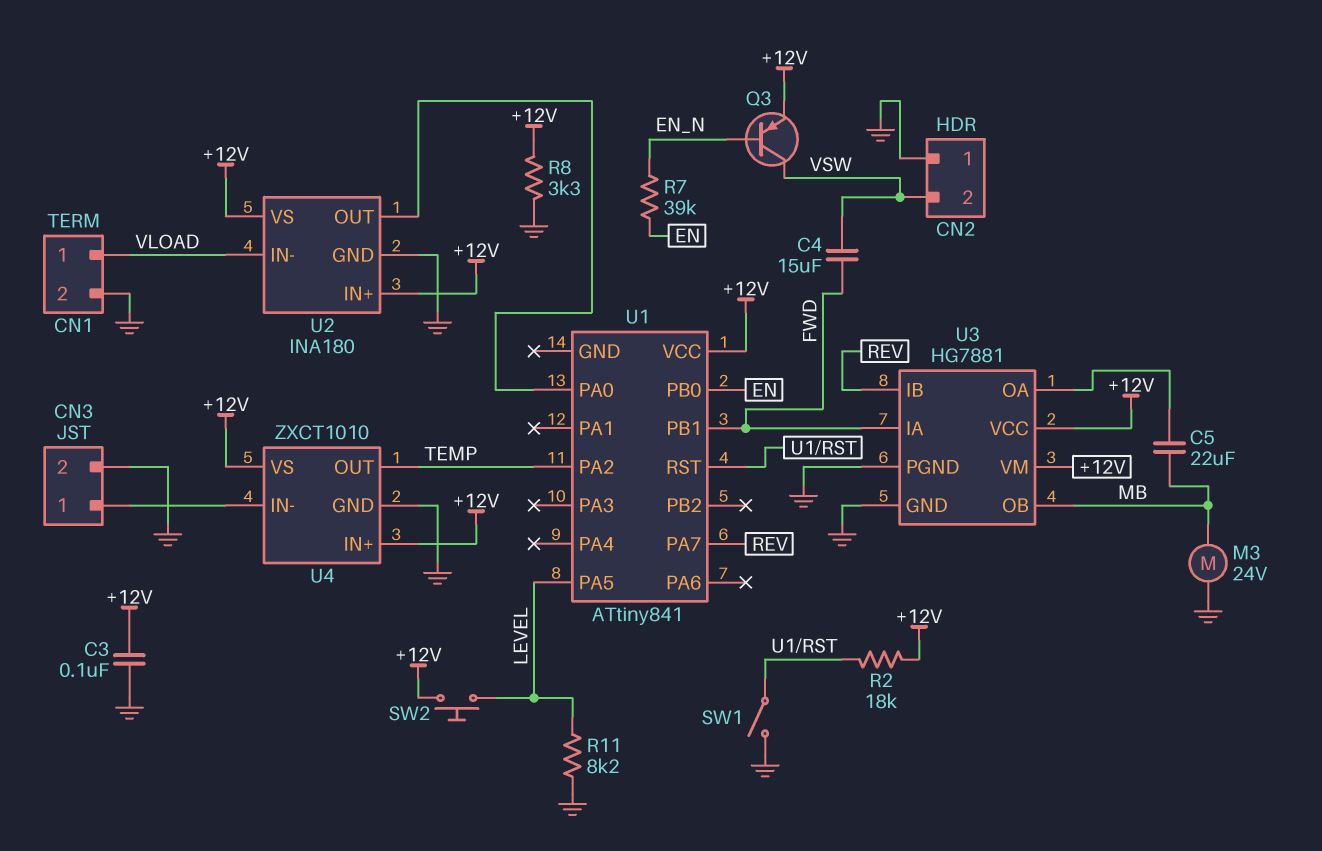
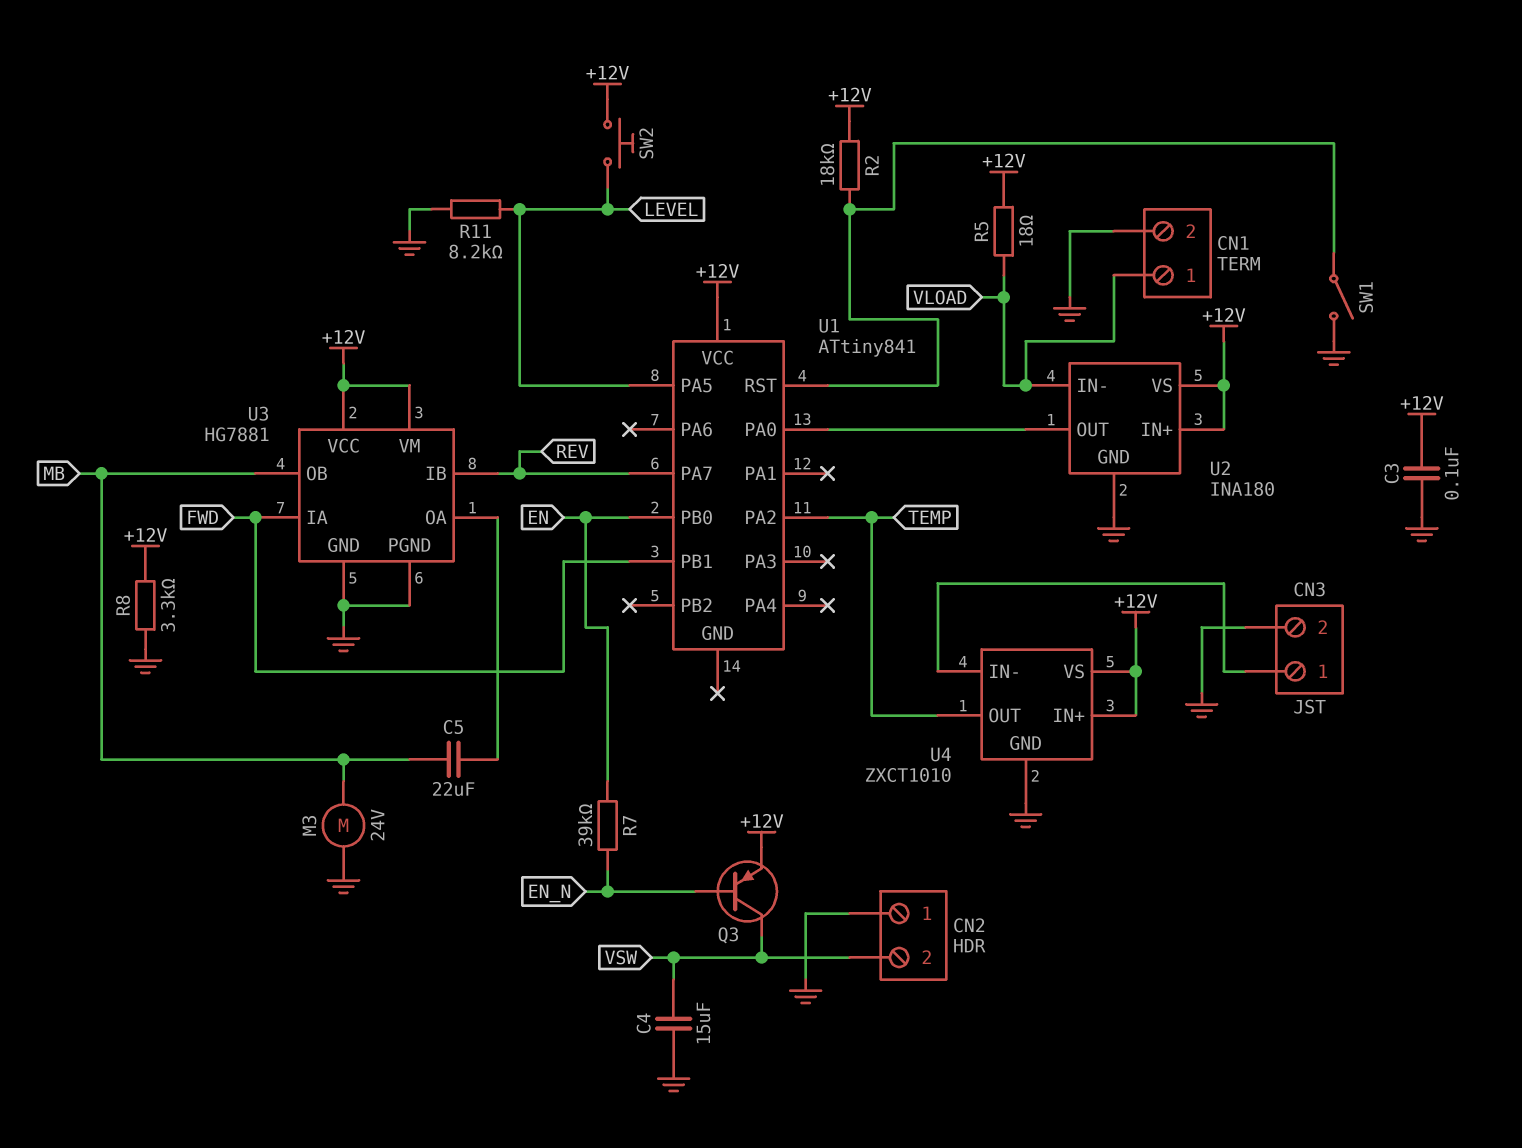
C4: 15uF (FWD, VSW) -> 15uF (GND, VSW)
R5: none -> 18 (+12V, VLOAD)

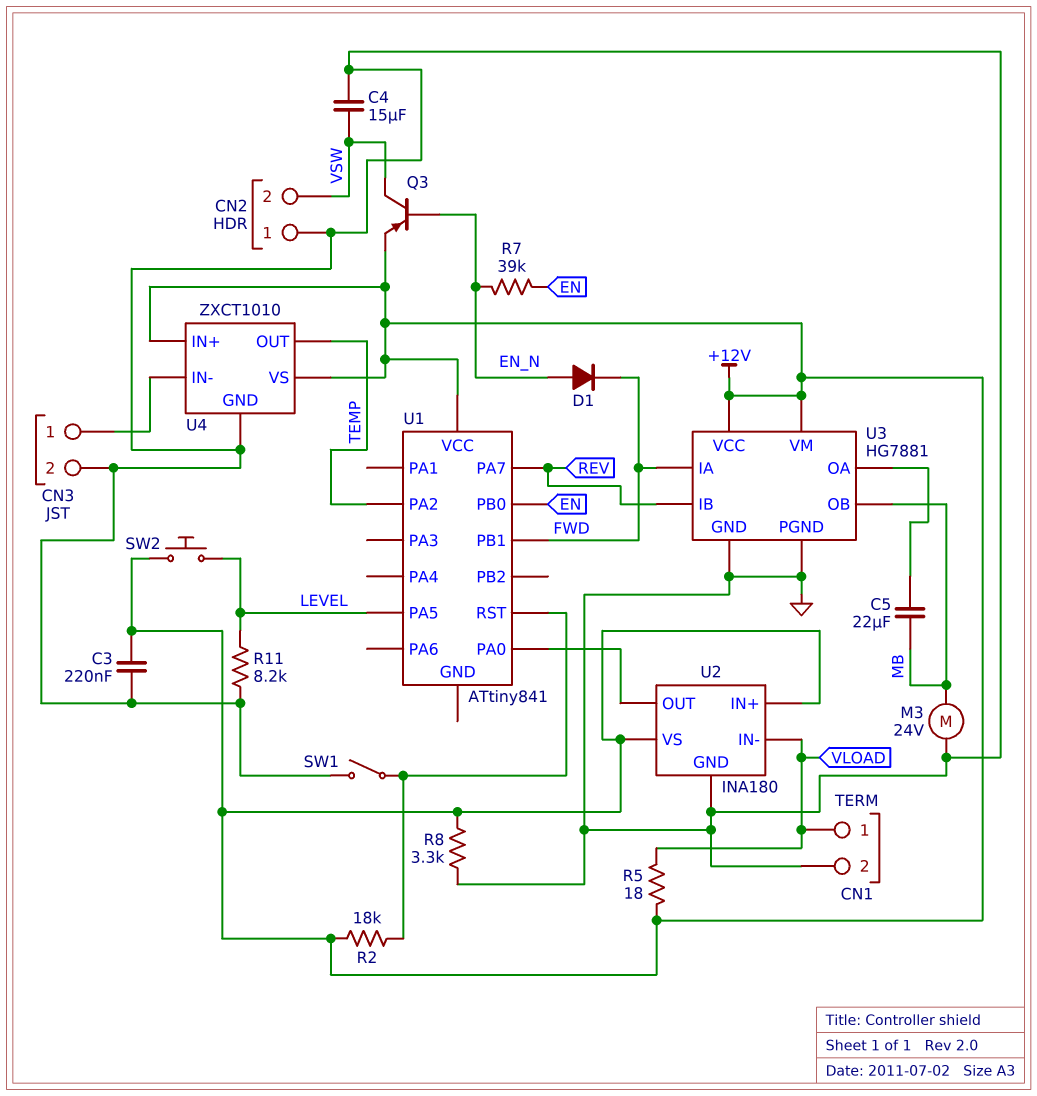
C3: 100nF (+12V, GND) -> 220nF (+12V, GND)
D1: none -> diode (A EN_N, K FWD)

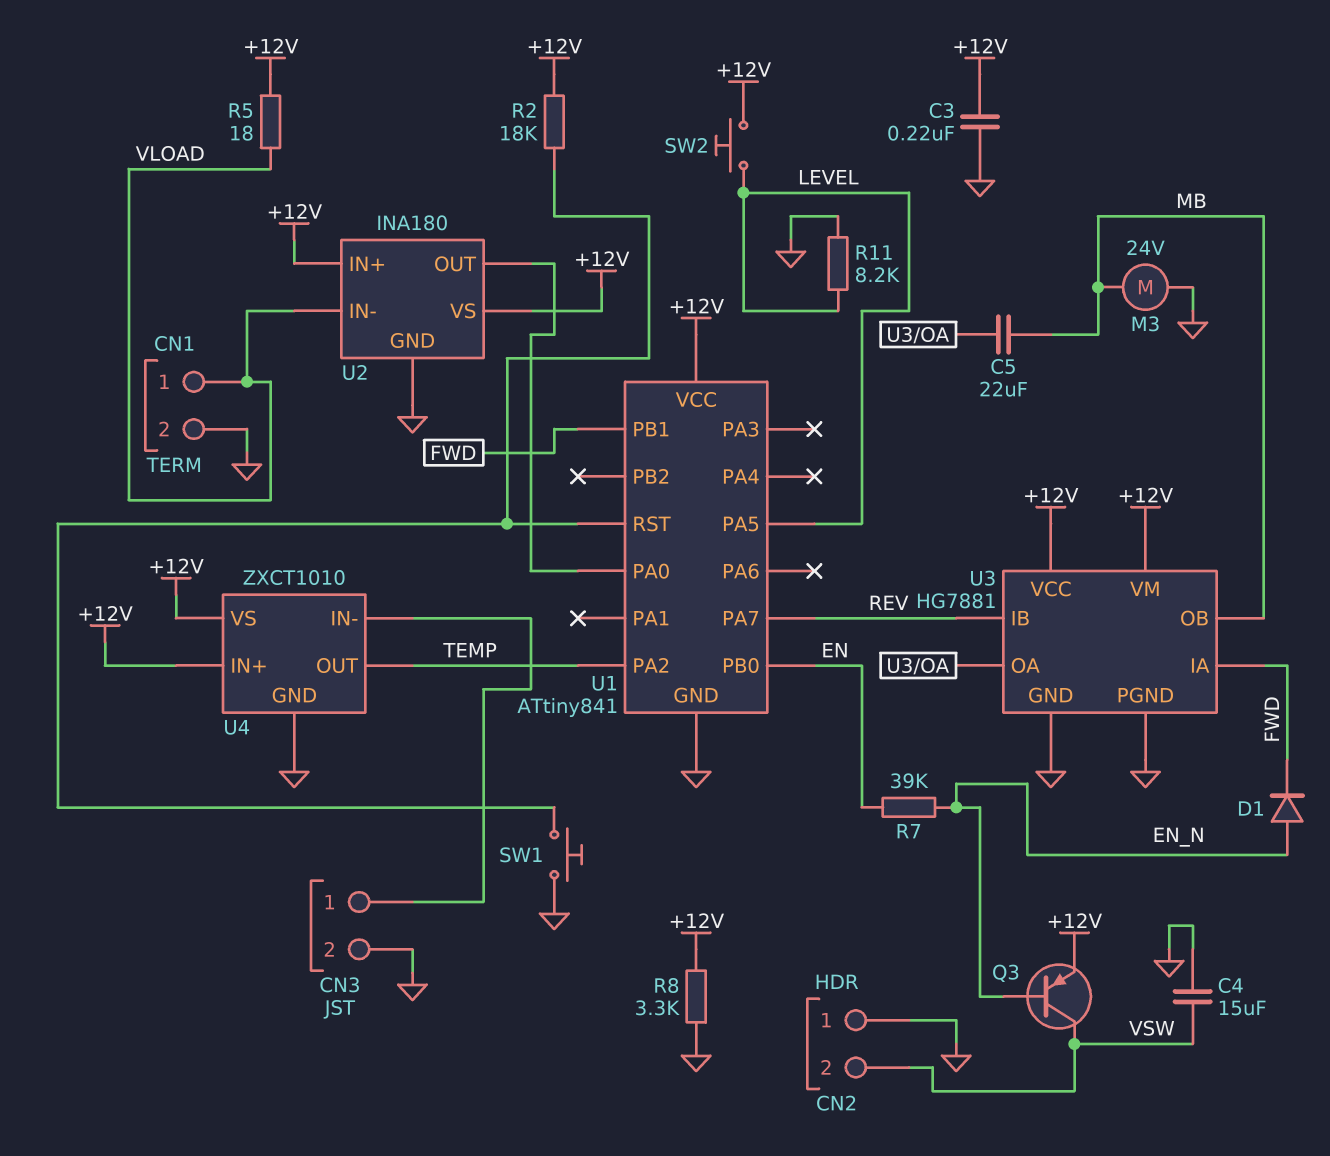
SW1: switch (GND, U1/RST) -> button (GND, U1/RST)
U1 pin GND: none -> GND

